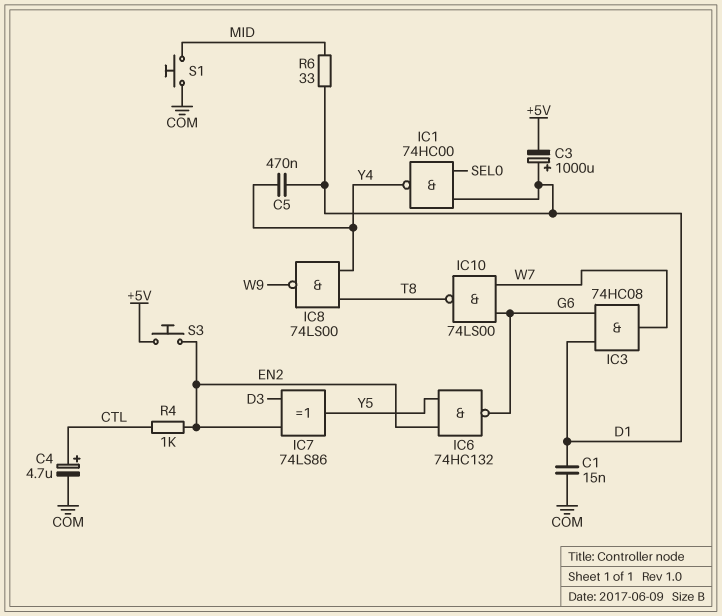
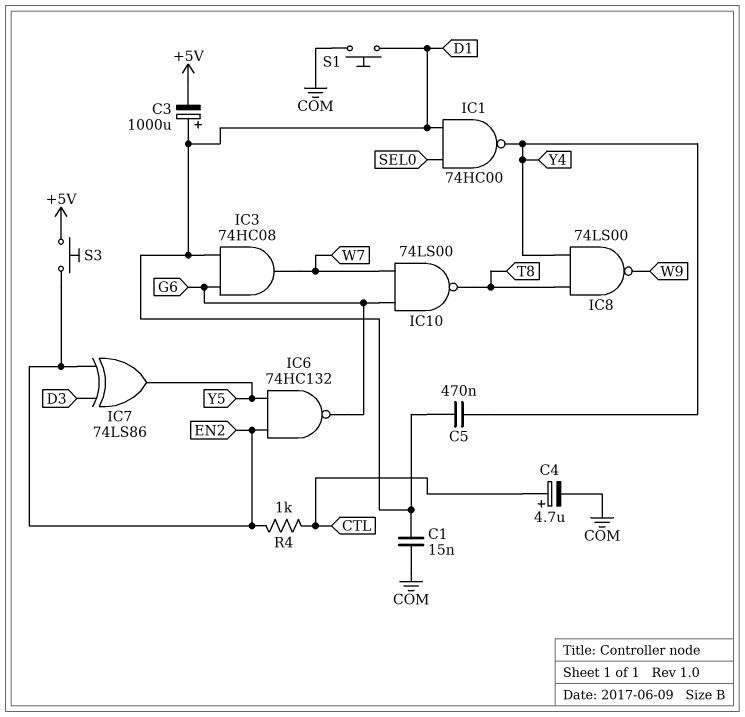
R6: 33 (D1, MID) -> none
S1: button (COM, MID) -> button (COM, D1)

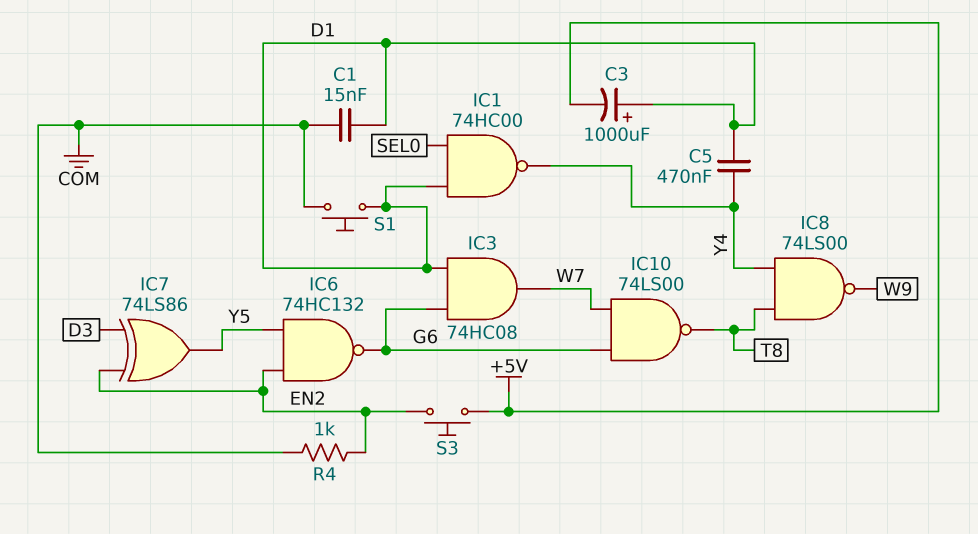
C4: 4.7uF (plus CTL, minus COM) -> none
R4: 1k (CTL, EN2) -> 1k (COM, EN2)

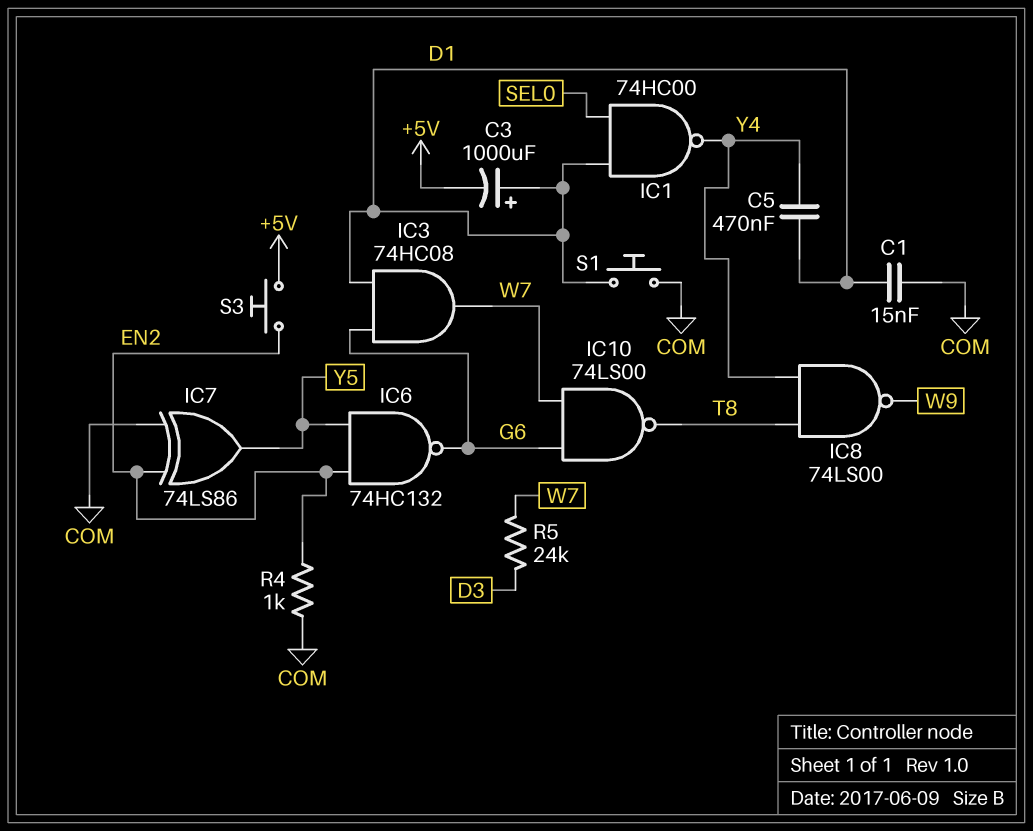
IC7: XOR 74LS86 (in D3, in EN2, out Y5) -> XOR 74LS86 (in COM, in EN2, out Y5)
R5: none -> 24k (D3, W7)

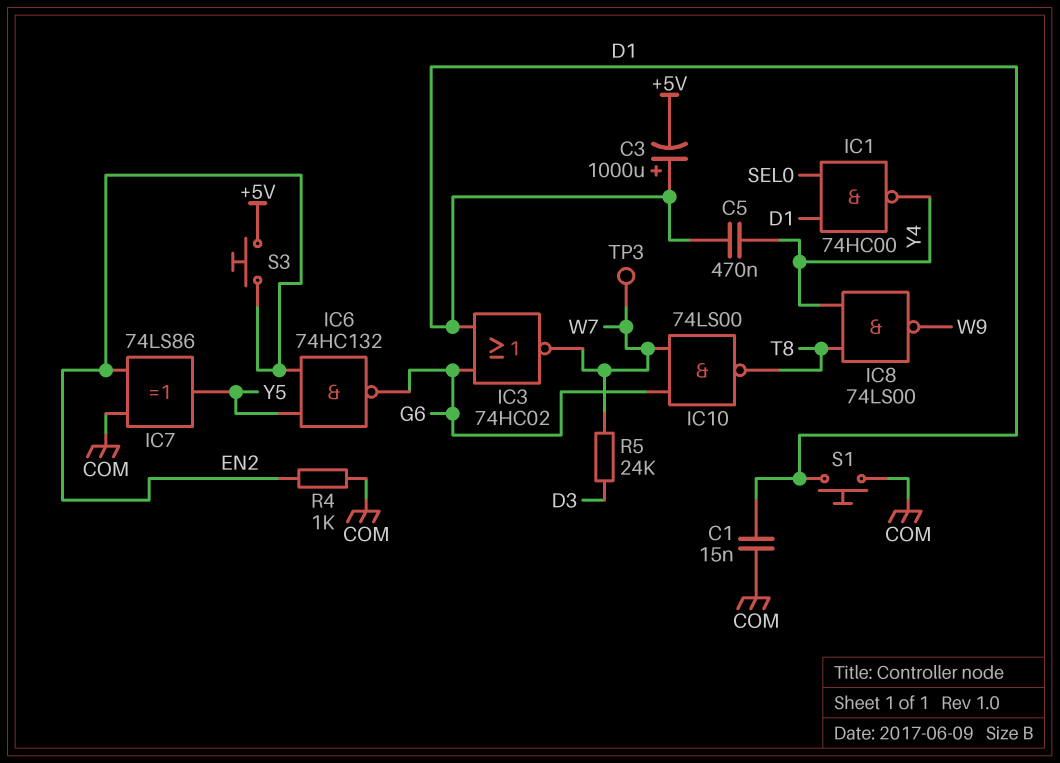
IC3: AND 74HC08 (in D1, in G6, out W7) -> NOR 74HC02 (in D1, in G6, out W7)
TP3: none -> test point (W7)

